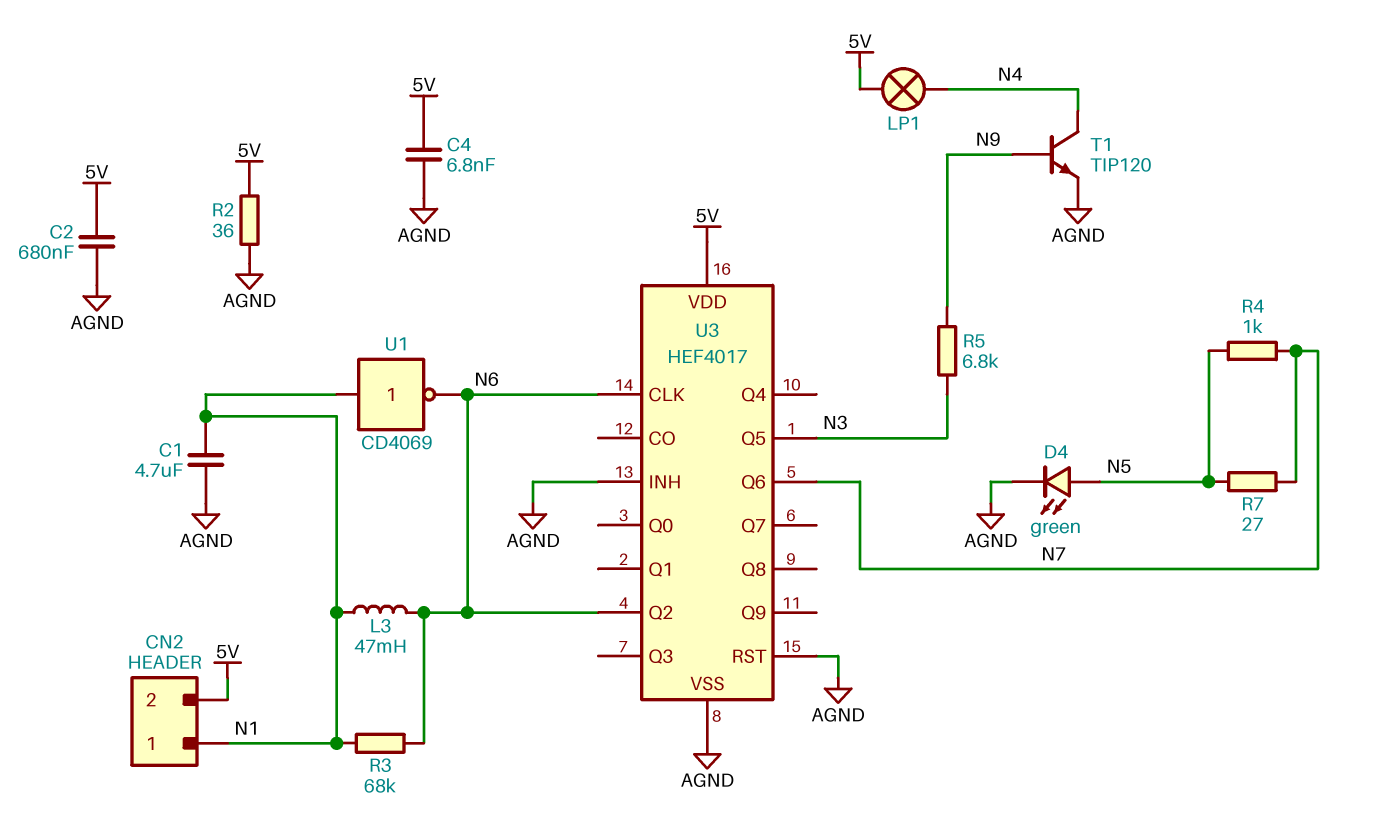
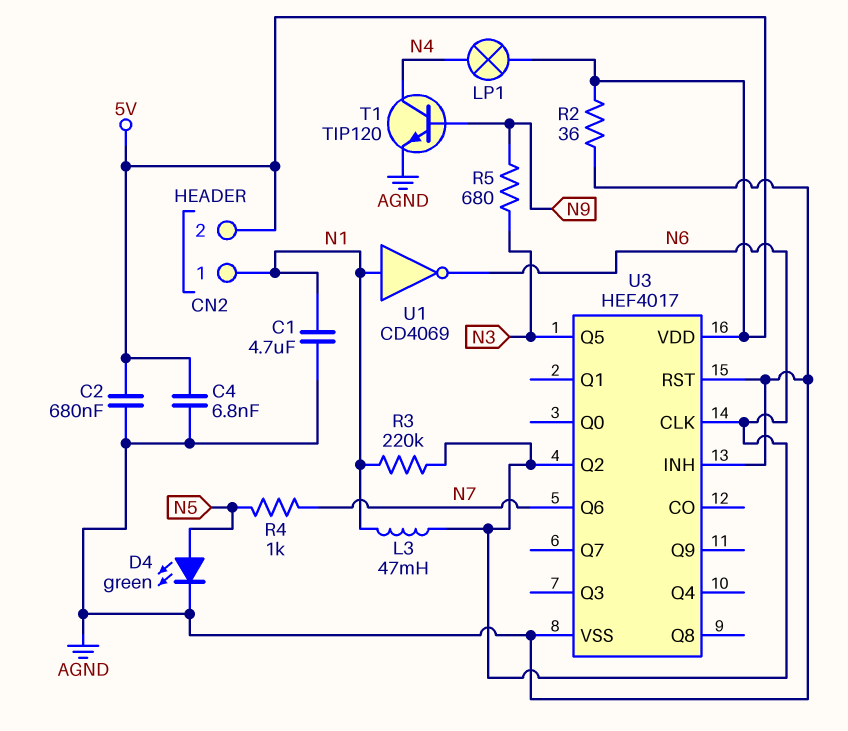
R3: 68k (N1, N6) -> 220k (N1, N6)
R5: 6.8k (N3, N9) -> 680 (N3, N9)
R7: 27 (N5, N7) -> none

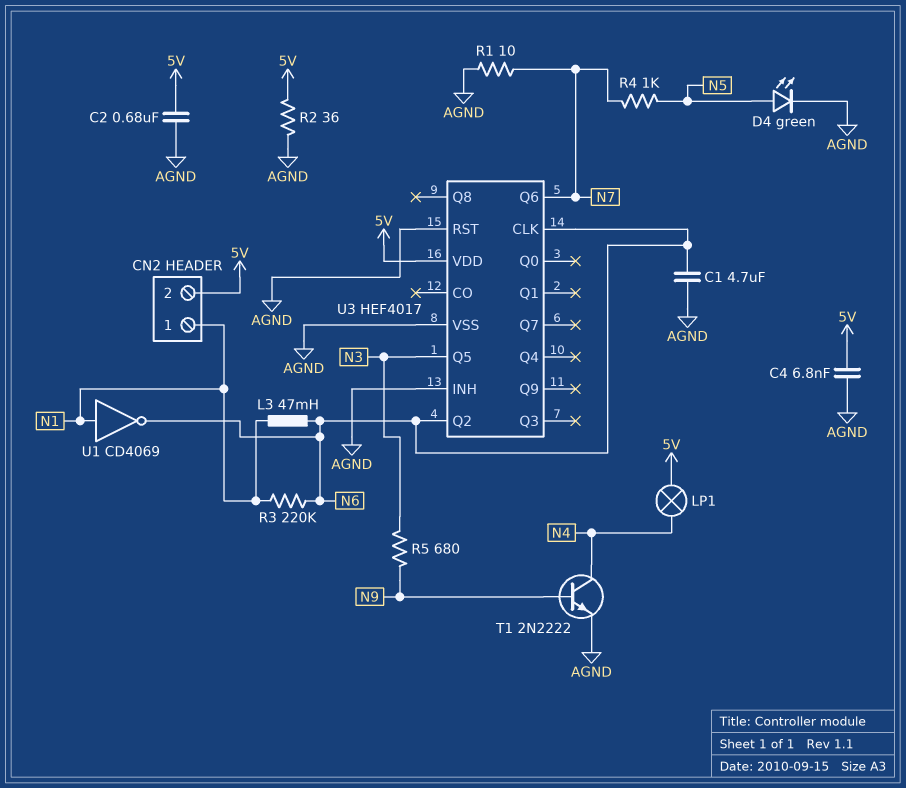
C1: 4.7uF (AGND, N1) -> 4.7uF (AGND, N6)
R1: none -> 10 (AGND, N7)
T1: NPN TIP120 (B N9, C N4, E AGND) -> NPN 2N2222 (B N9, C N4, E AGND)

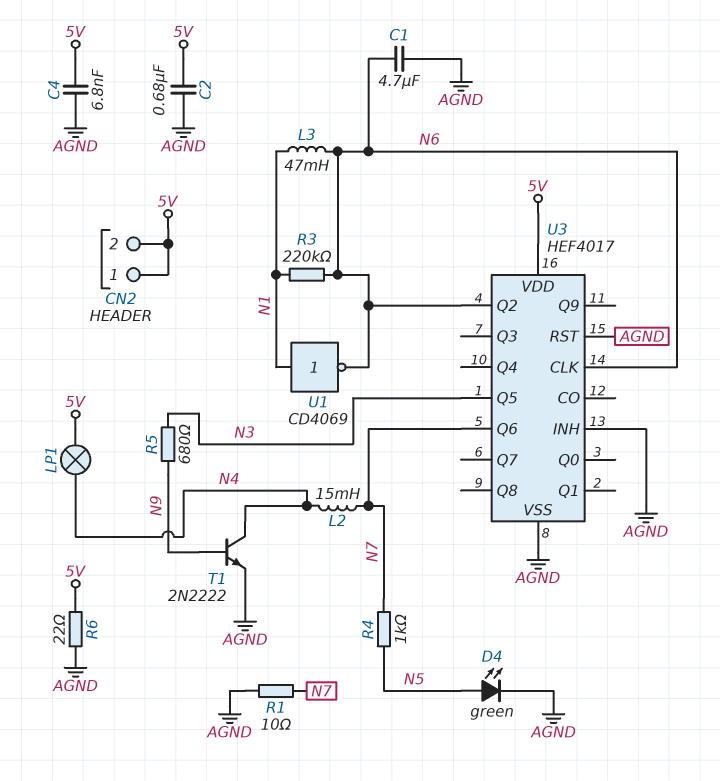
CN2 pin 1: N1 -> 5V
L2: none -> 15mH (N4, N7)
R2: 36 (5V, AGND) -> none
R6: none -> 22 (5V, AGND)

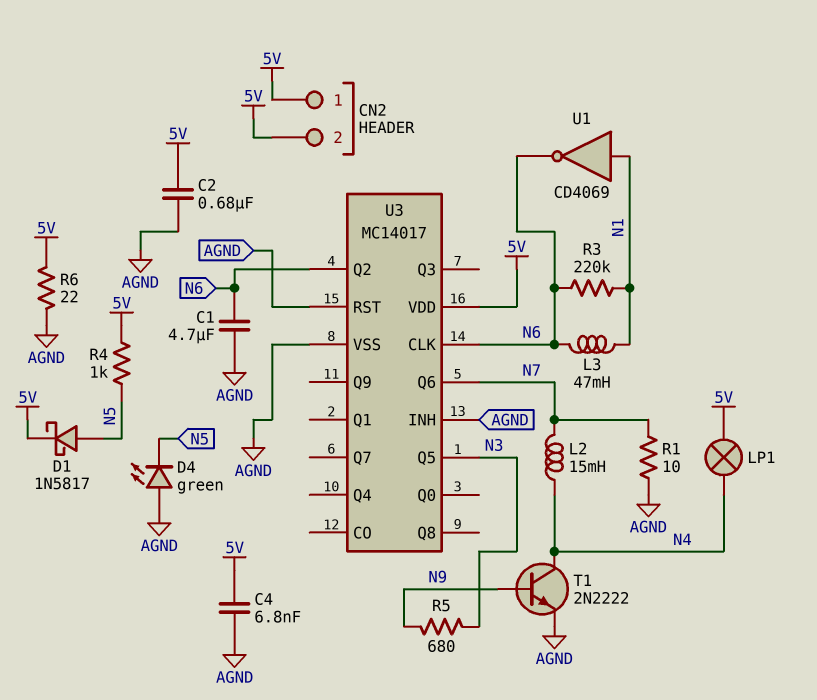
D1: none -> schottky 1N5817 (A N5, K 5V)
D4: LED green (A N5, K AGND) -> LED green (A AGND, K N5)
R4: 1k (N5, N7) -> 1k (5V, N5)
U3: HEF4017 -> MC14017

